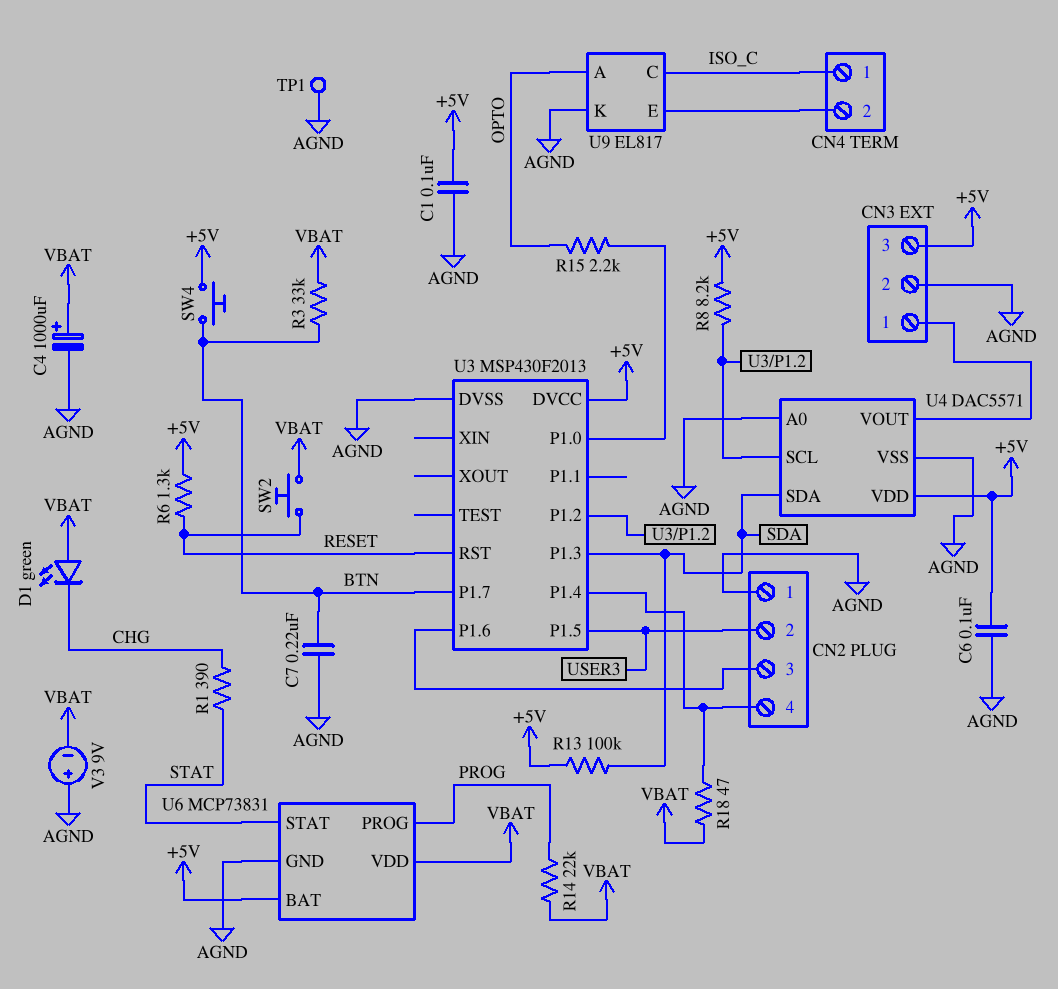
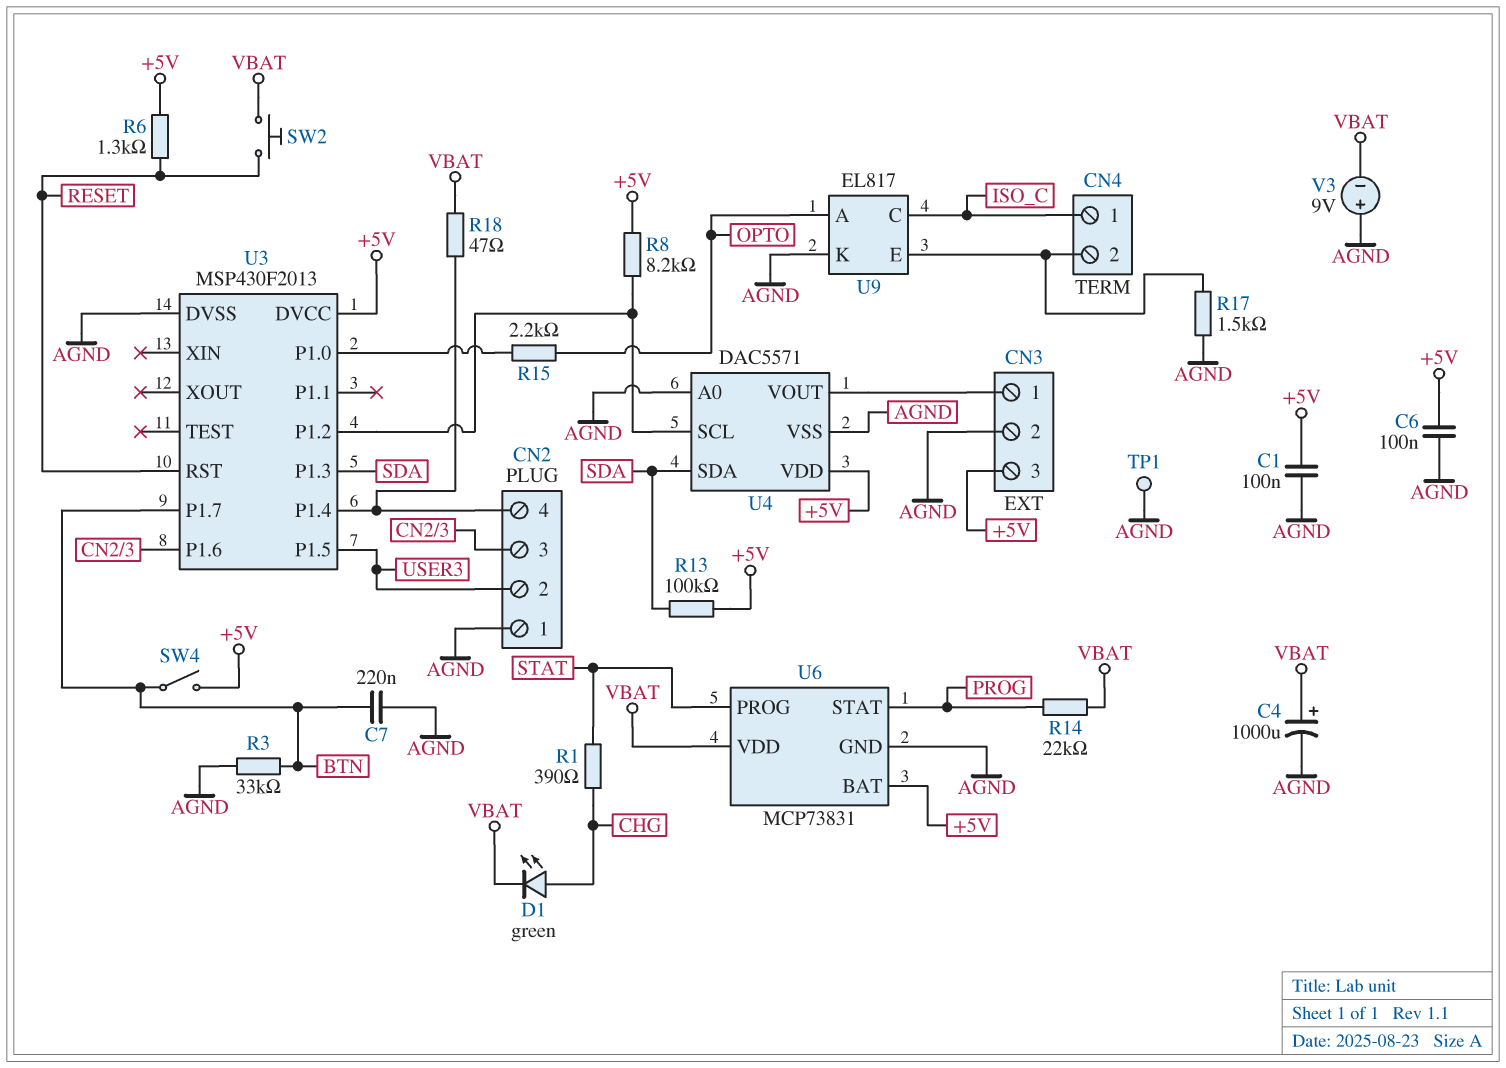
D1: LED green (A VBAT, K CHG) -> LED green (A CHG, K VBAT)
R3: 33k (BTN, VBAT) -> 33k (AGND, BTN)
R17: none -> 1.5k (AGND, CN4/2)
SW4: button (+5V, BTN) -> switch (+5V, BTN)
U6 pin PROG: PROG -> STAT
U6 pin STAT: STAT -> PROG

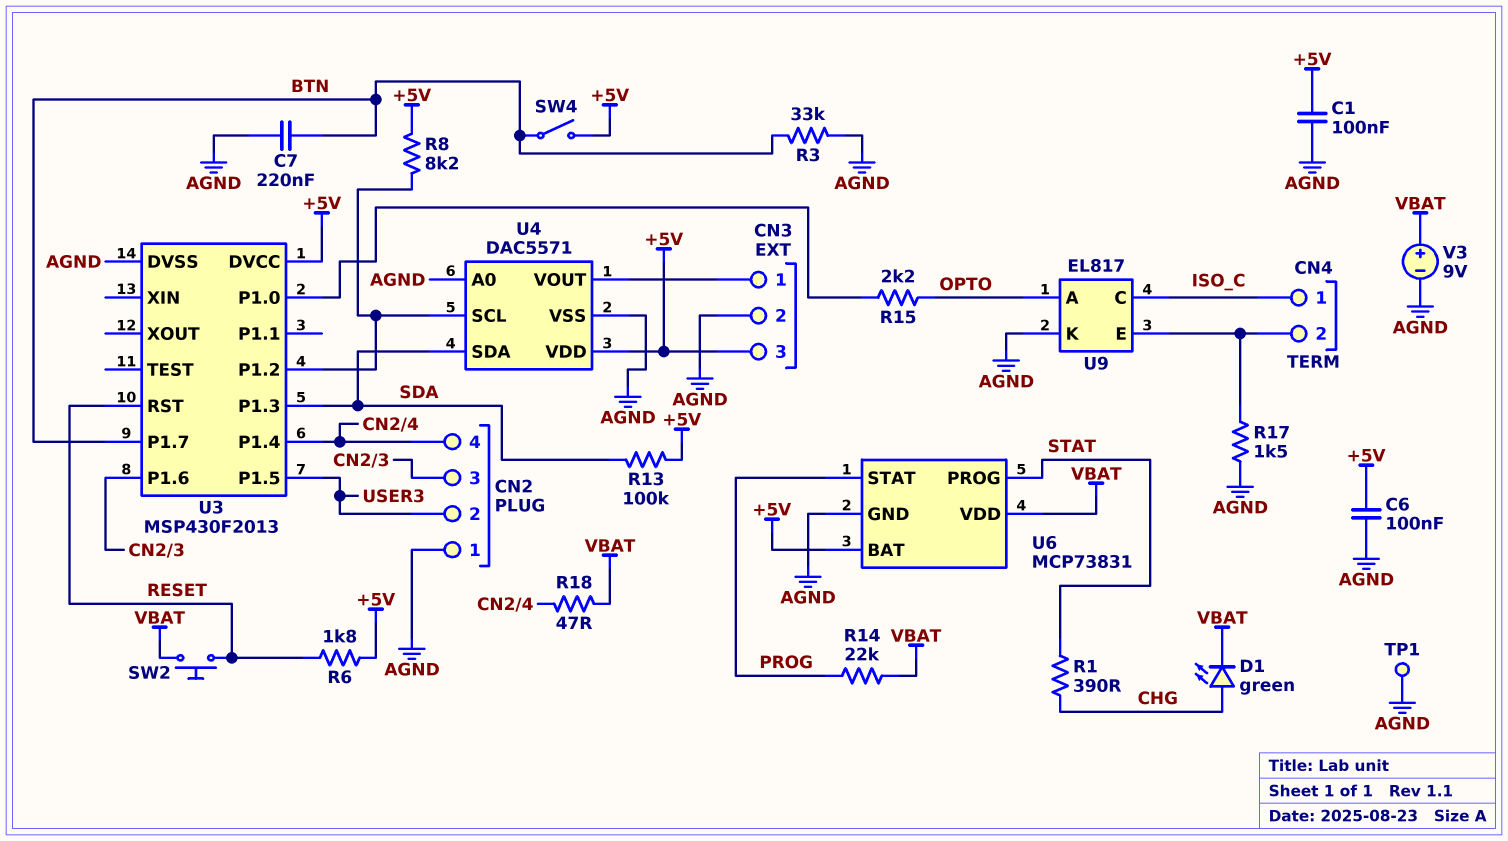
C4: 1000uF (plus VBAT, minus AGND) -> none
R6: 1.3k (+5V, RESET) -> 1.8k (+5V, RESET)
V3: 9V (plus AGND, minus VBAT) -> 9V (plus VBAT, minus AGND)

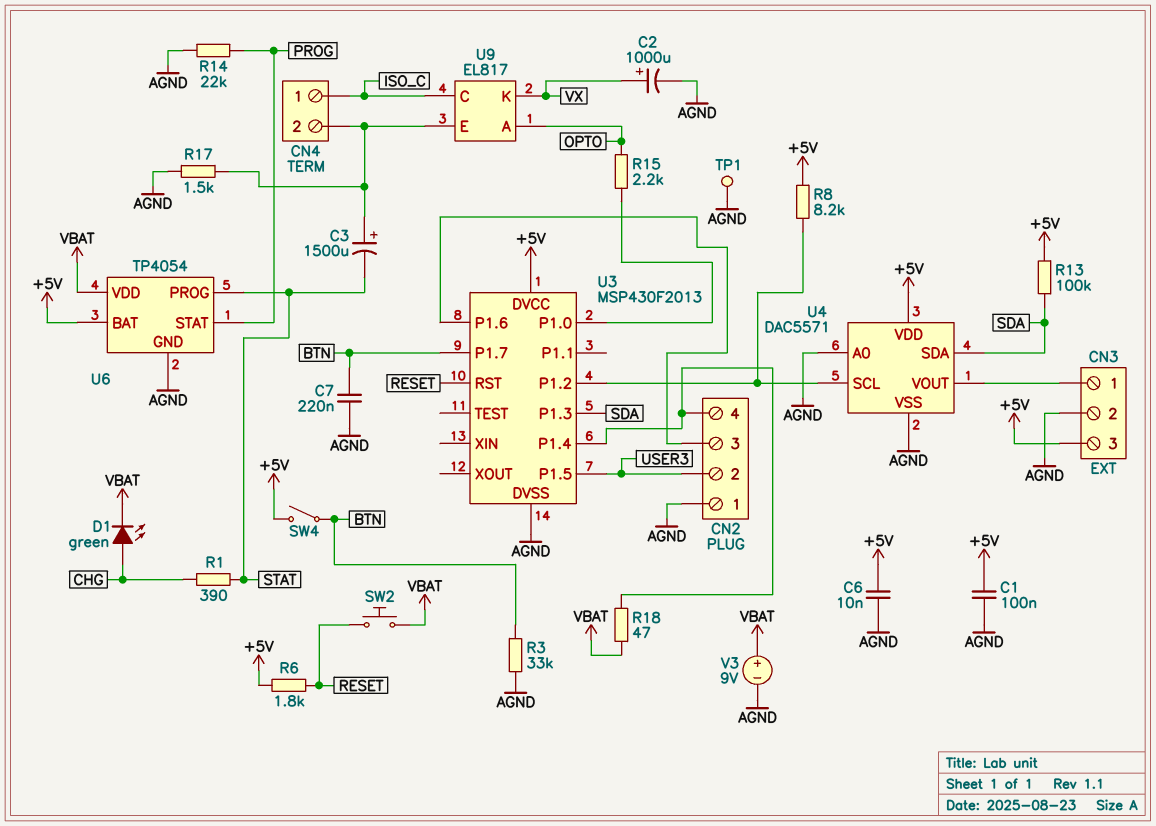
C2: none -> 1000uF (plus VX, minus AGND)
C3: none -> 1500uF (plus CN4/2, minus STAT)
C6: 100nF (+5V, AGND) -> 10nF (+5V, AGND)
R14: 22k (PROG, VBAT) -> 22k (AGND, PROG)
U6: MCP73831 -> TP4054
U9 pin K: AGND -> VX

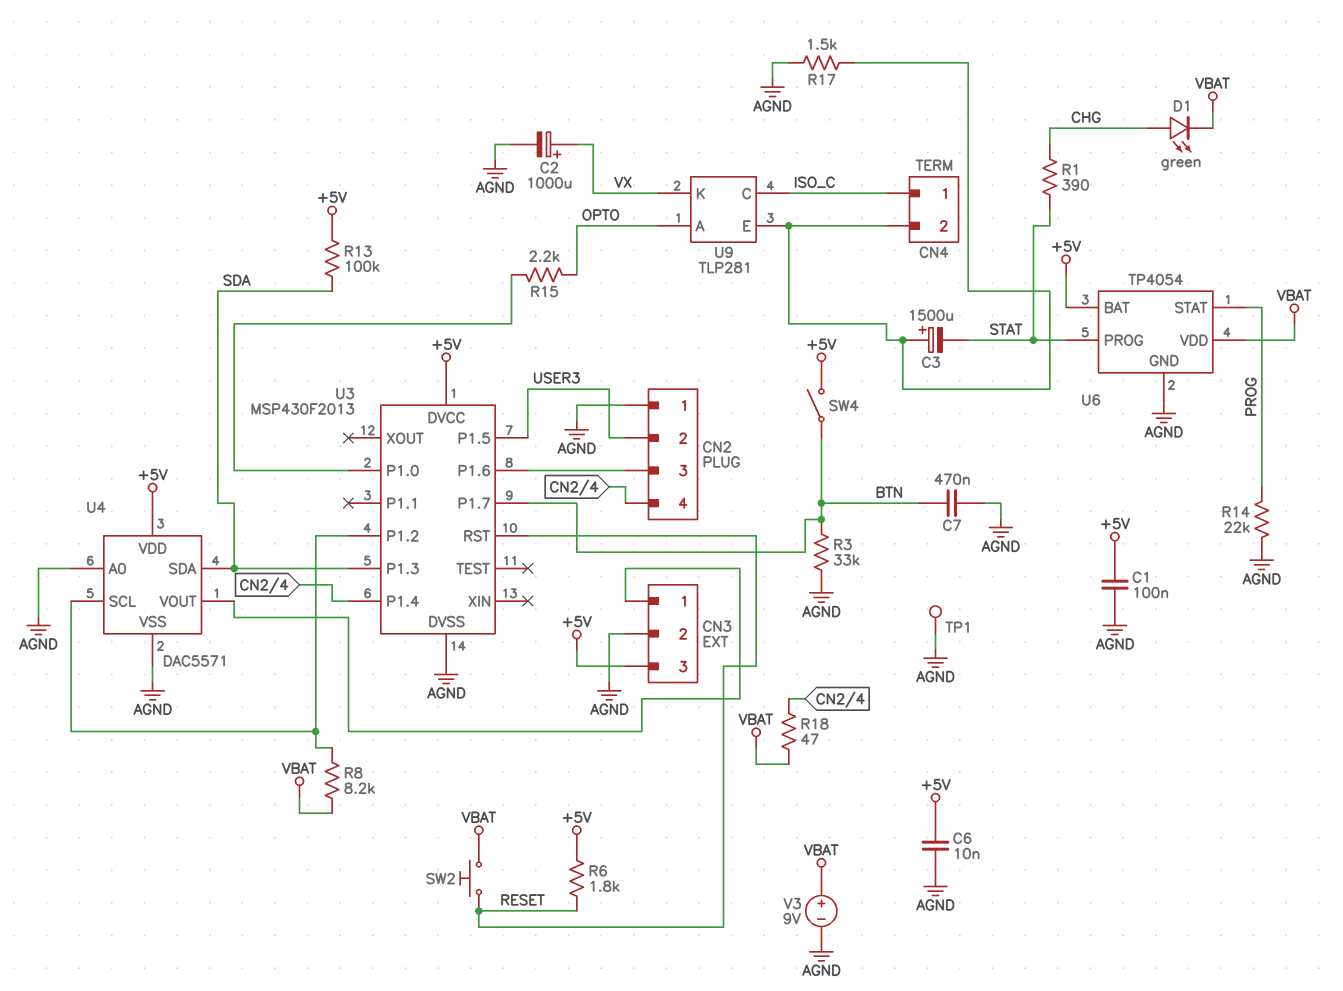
C7: 220nF (AGND, BTN) -> 470nF (AGND, BTN)
R8: 8.2k (+5V, U3/P1.2) -> 8.2k (U3/P1.2, VBAT)
U9: EL817 -> TLP281

